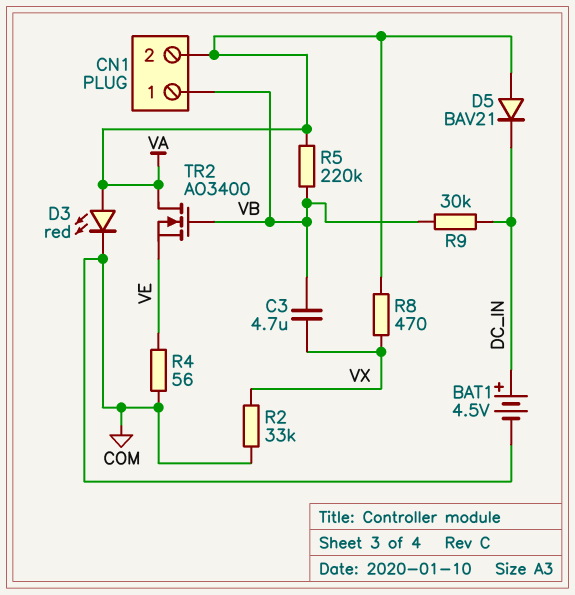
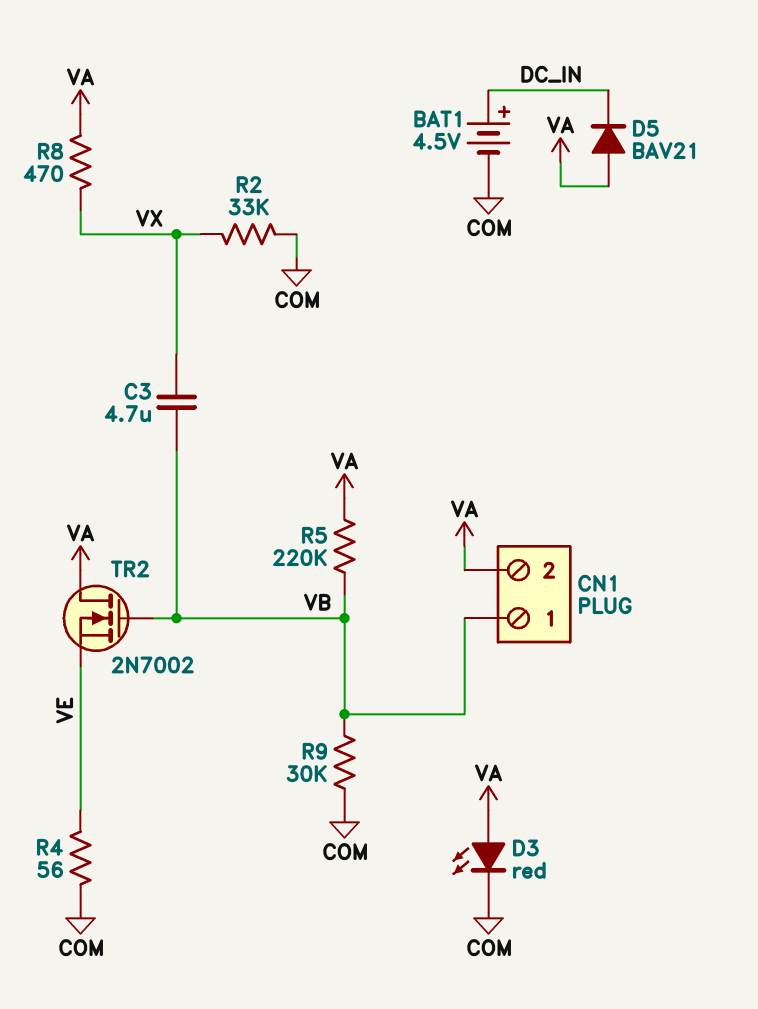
R9: 30k (DC_IN, VB) -> 30k (COM, VB)
TR2: NMOS AO3400 (G VB, D VA, S VE) -> NMOS 2N7002 (G VB, D VA, S VE)

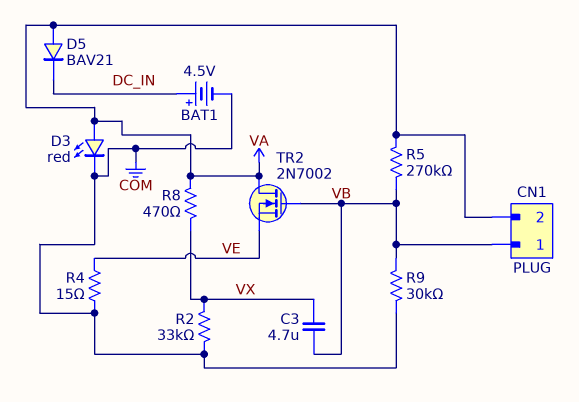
R4: 56 (COM, VE) -> 15 (COM, VE)
R5: 220k (VA, VB) -> 270k (VA, VB)

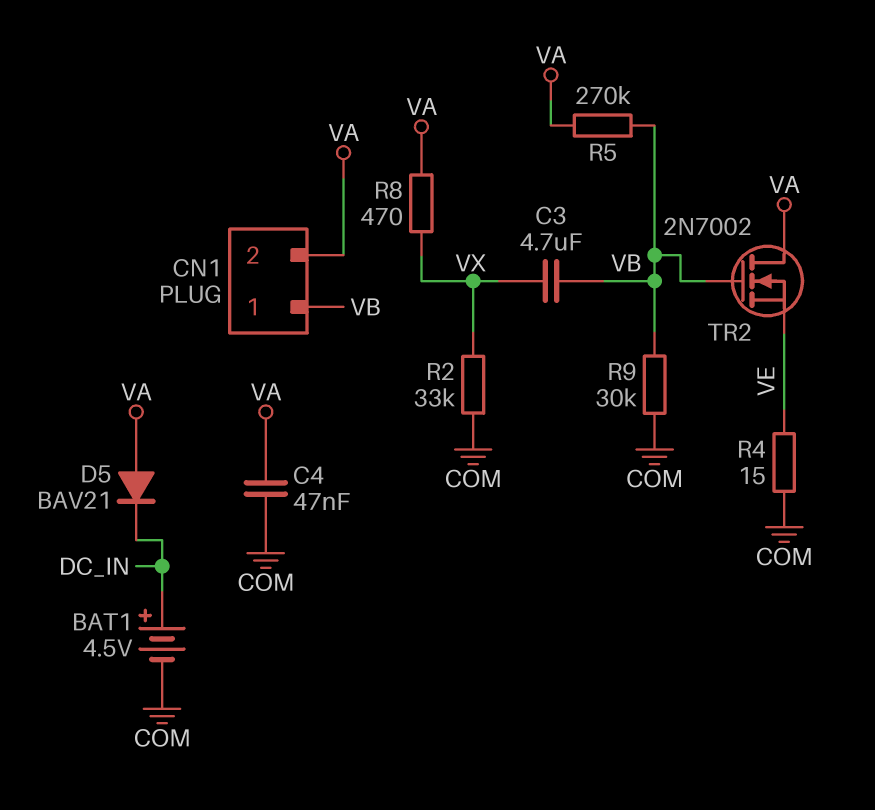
C4: none -> 47nF (COM, VA)
D3: LED red (A VA, K COM) -> none

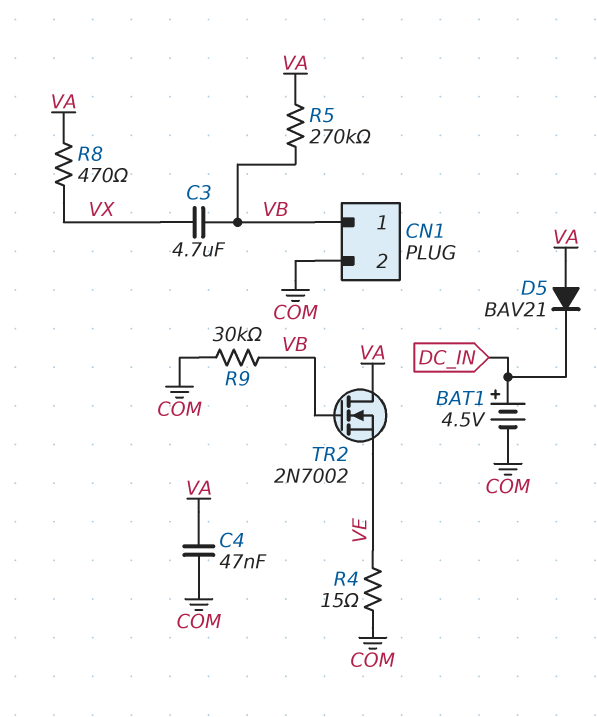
CN1 pin 2: VA -> COM
R2: 33k (COM, VX) -> none

